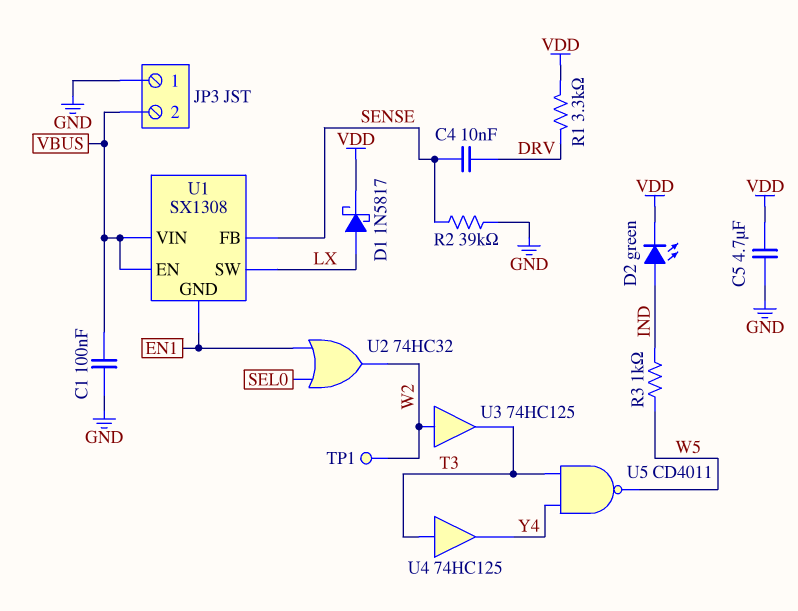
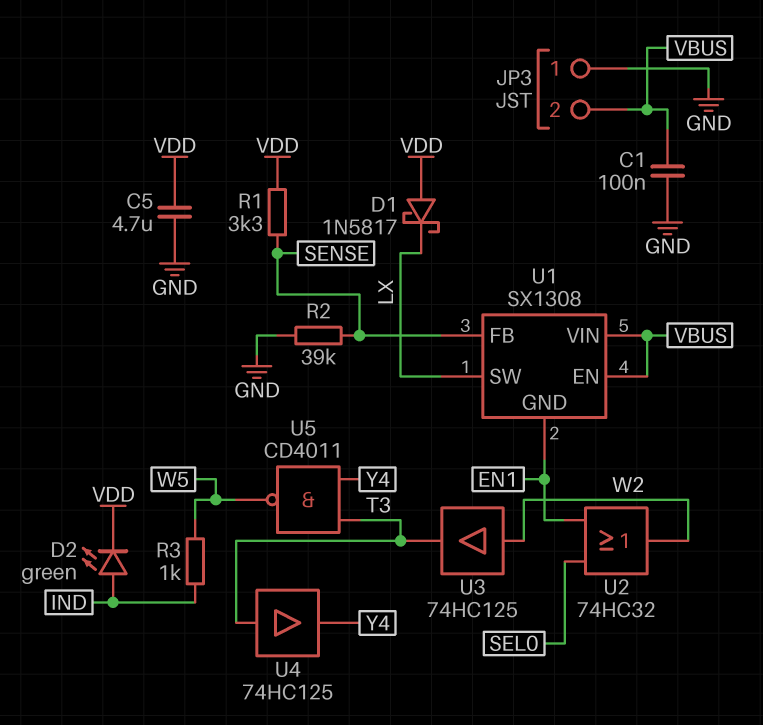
C4: 10nF (DRV, SENSE) -> none
D1: schottky 1N5817 (A LX, K VDD) -> schottky 1N5817 (A VDD, K LX)
R1: 3.3k (DRV, VDD) -> 3.3k (SENSE, VDD)
TP1: test point (W2) -> none

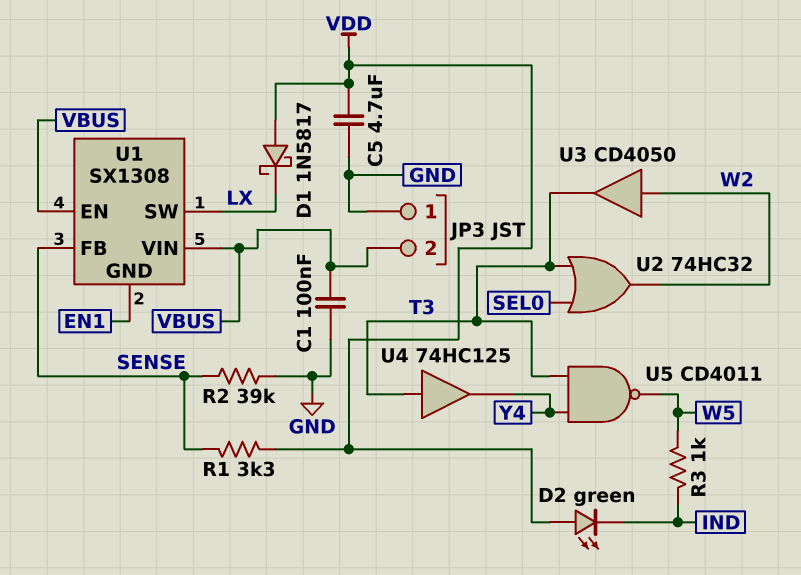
D2: LED green (A IND, K VDD) -> LED green (A VDD, K IND)
U2: OR 74HC32 (in EN1, in SEL0, out W2) -> OR 74HC32 (in SEL0, in T3, out W2)
U3: buffer 74HC125 (in W2, out T3) -> buffer CD4050 (in W2, out T3)

